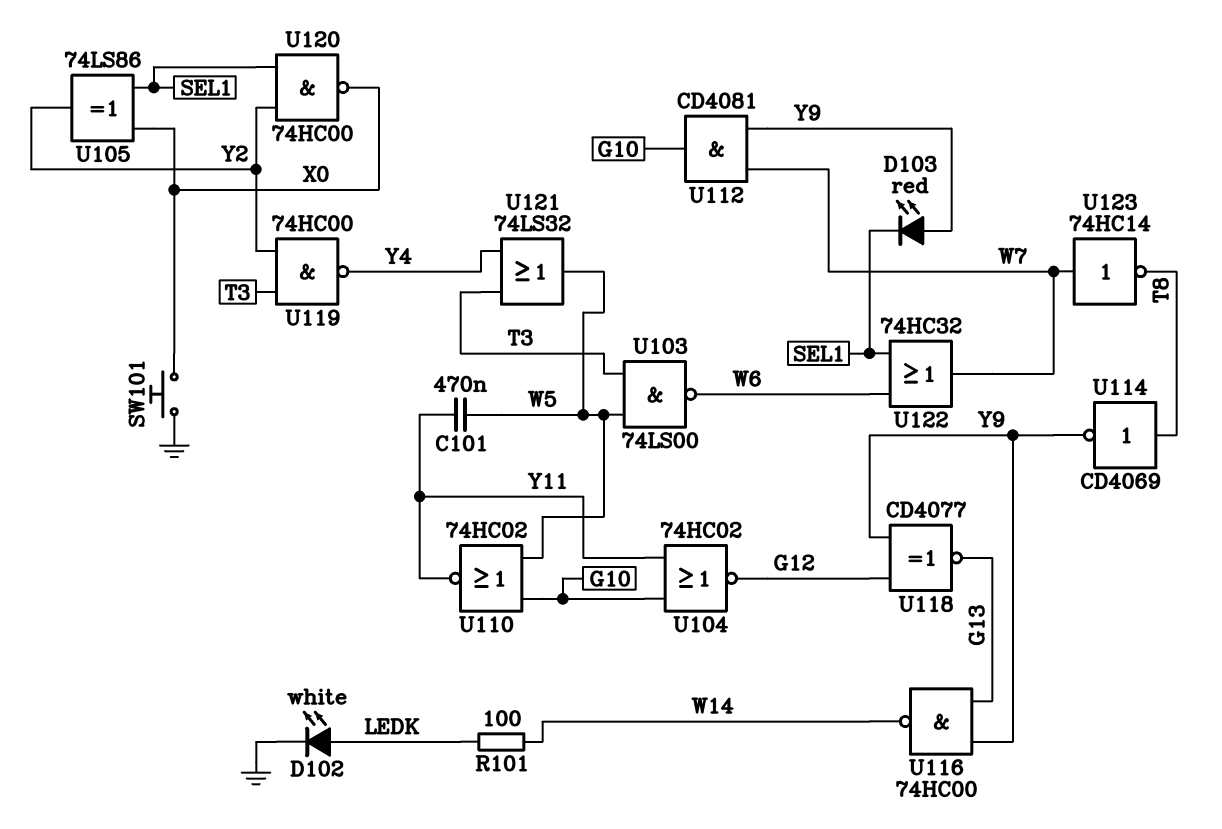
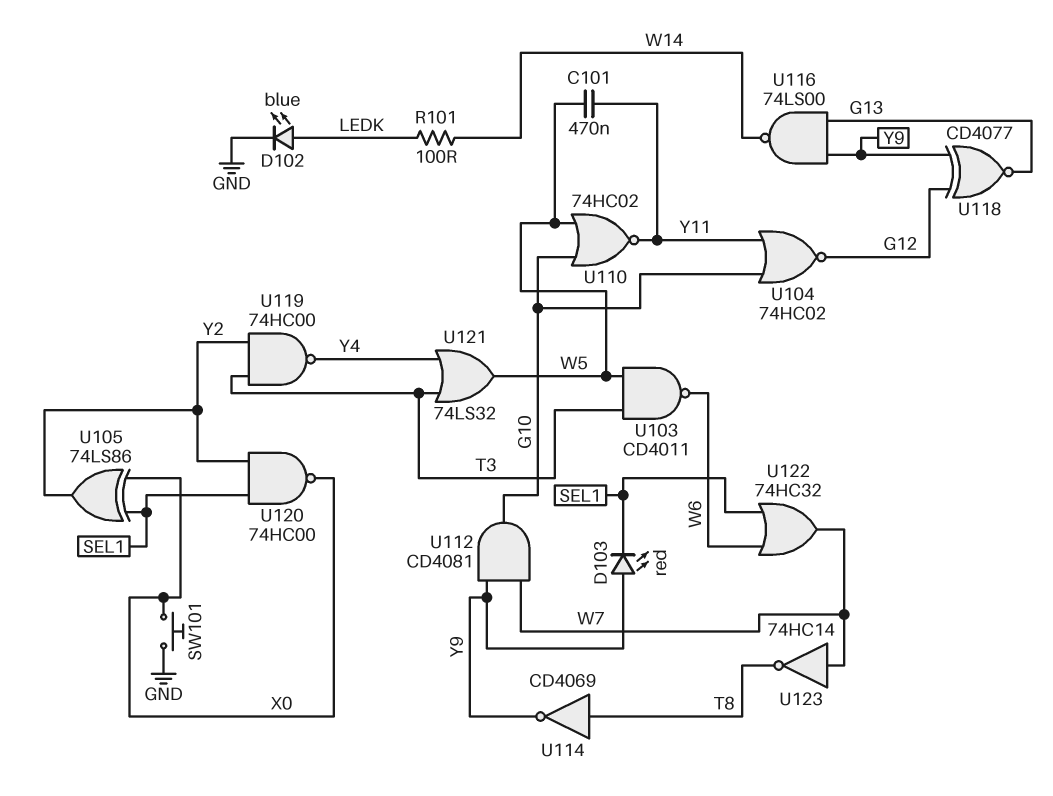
D102: LED white (A LEDK, K GND) -> LED blue (A LEDK, K GND)
U103: NAND 74LS00 (in T3, in W5, out W6) -> NAND CD4011 (in T3, in W5, out W6)
U116: NAND 74HC00 (in G13, in Y9, out W14) -> NAND 74LS00 (in G13, in Y9, out W14)

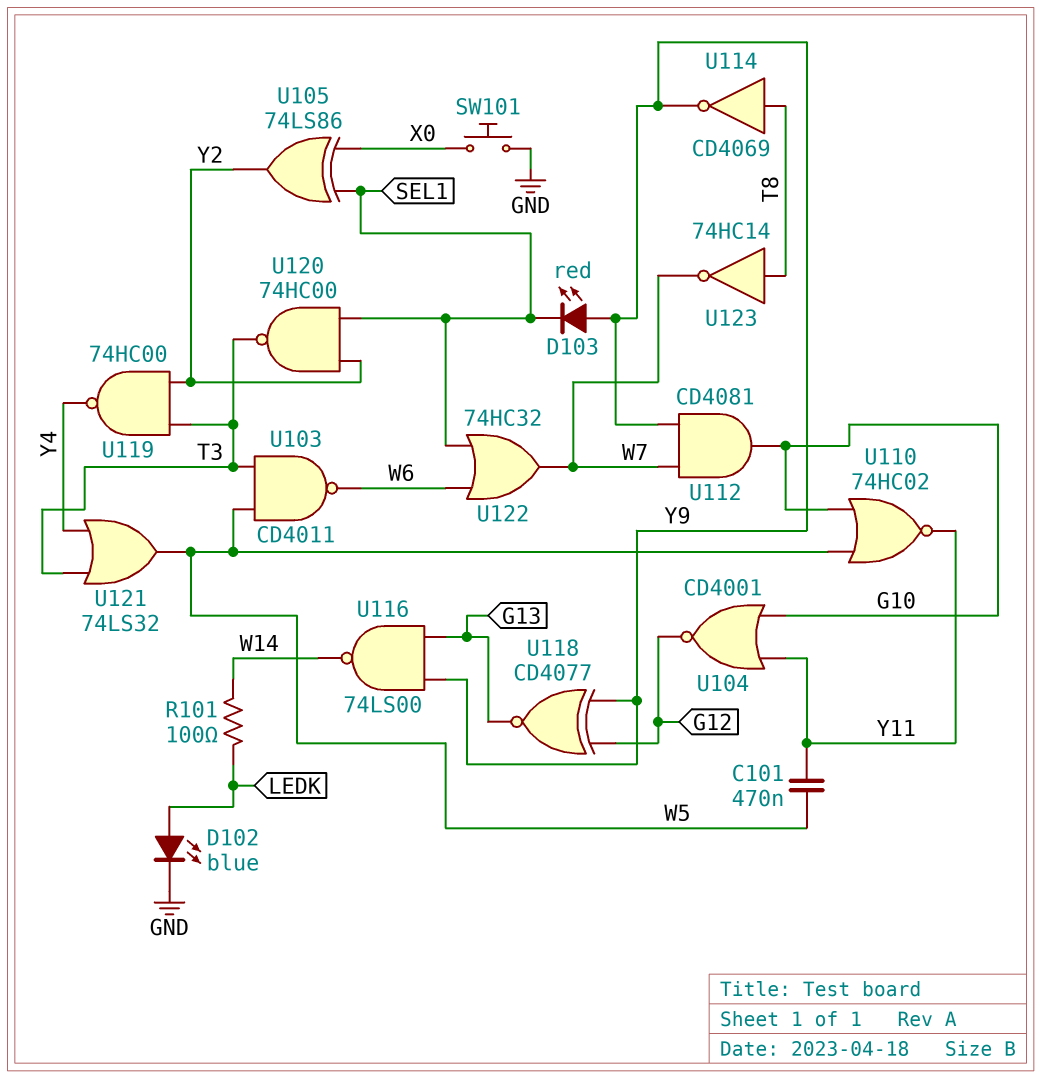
U104: NOR 74HC02 (in G10, in Y11, out G12) -> NOR CD4001 (in G10, in Y11, out G12)
U120: NAND 74HC00 (in SEL1, in Y2, out X0) -> NAND 74HC00 (in SEL1, in Y2, out T3)
U123: NOT 74HC14 (in W7, out T8) -> NOT 74HC14 (in T8, out W7)

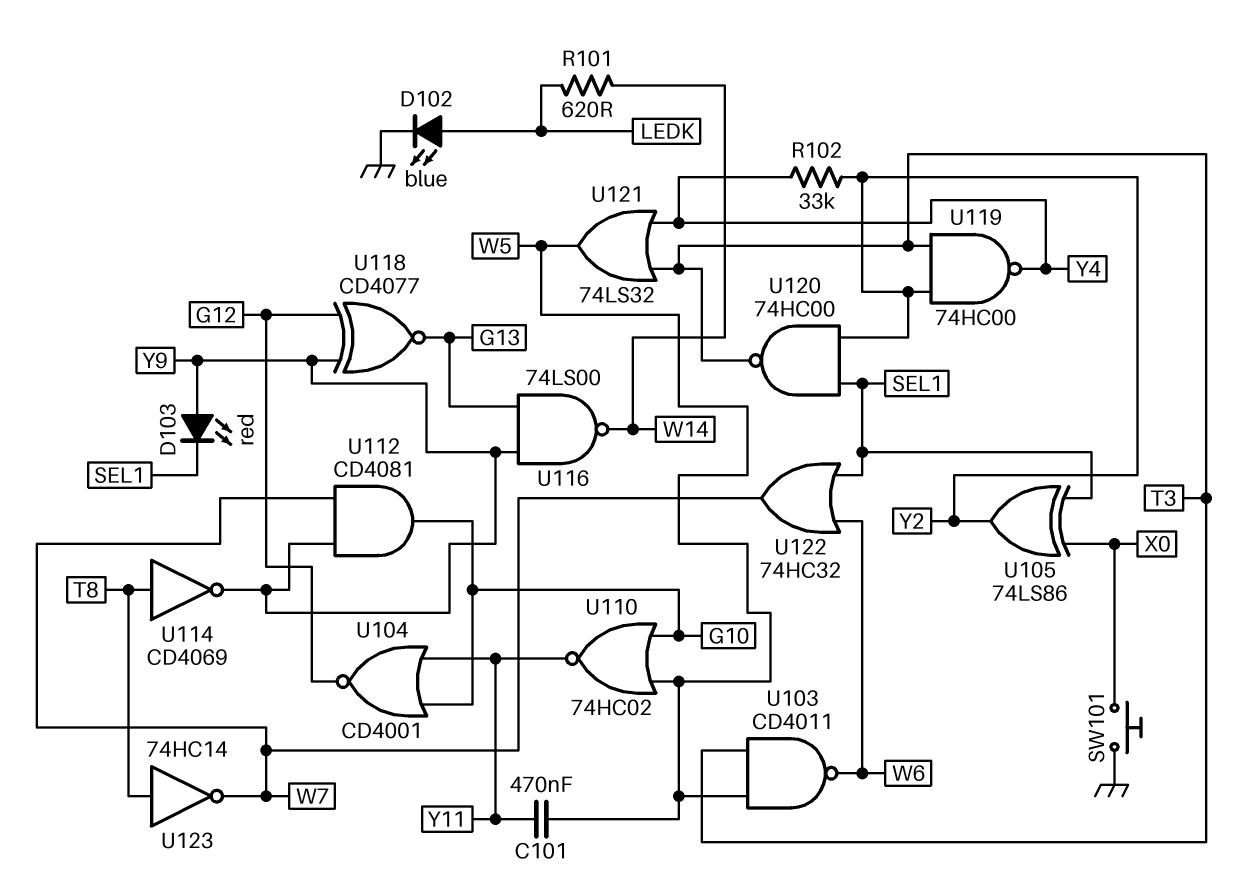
R101: 100 (LEDK, W14) -> 620 (LEDK, W14)
R102: none -> 33k (Y2, Y4)

